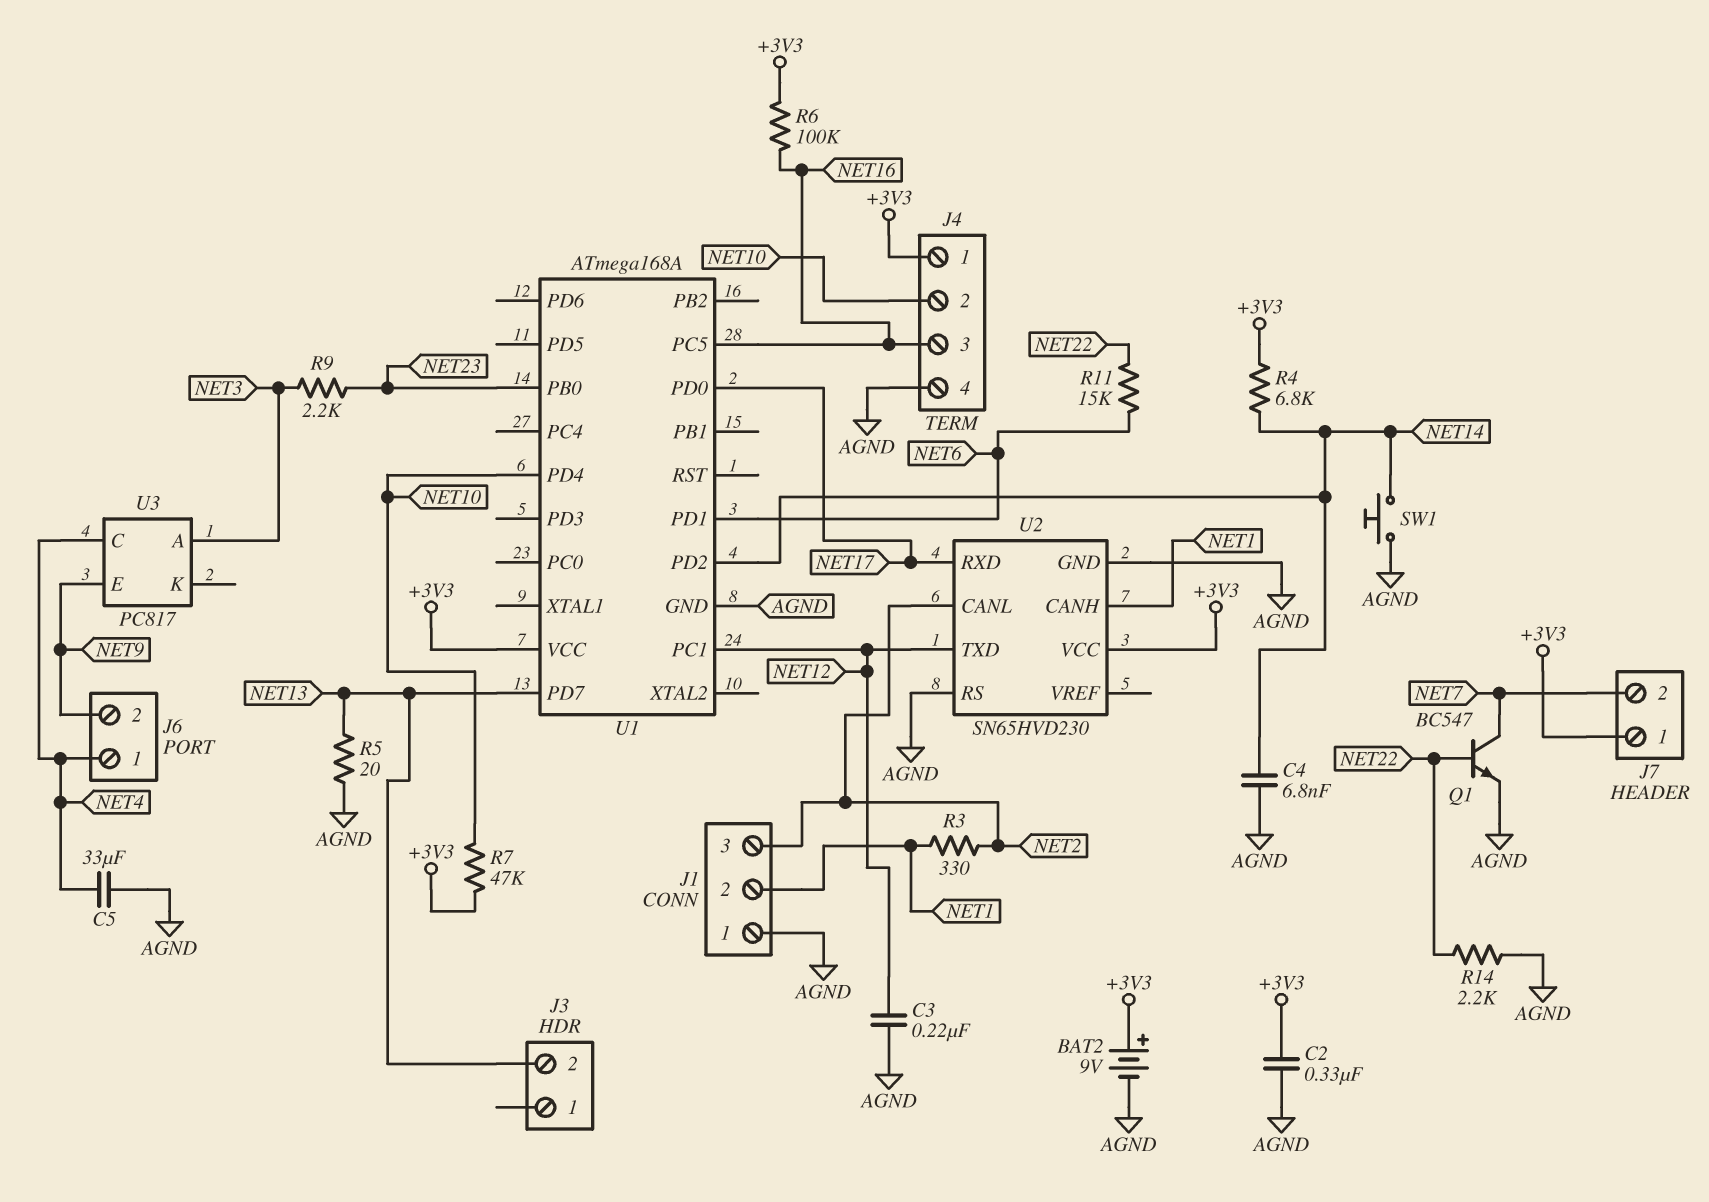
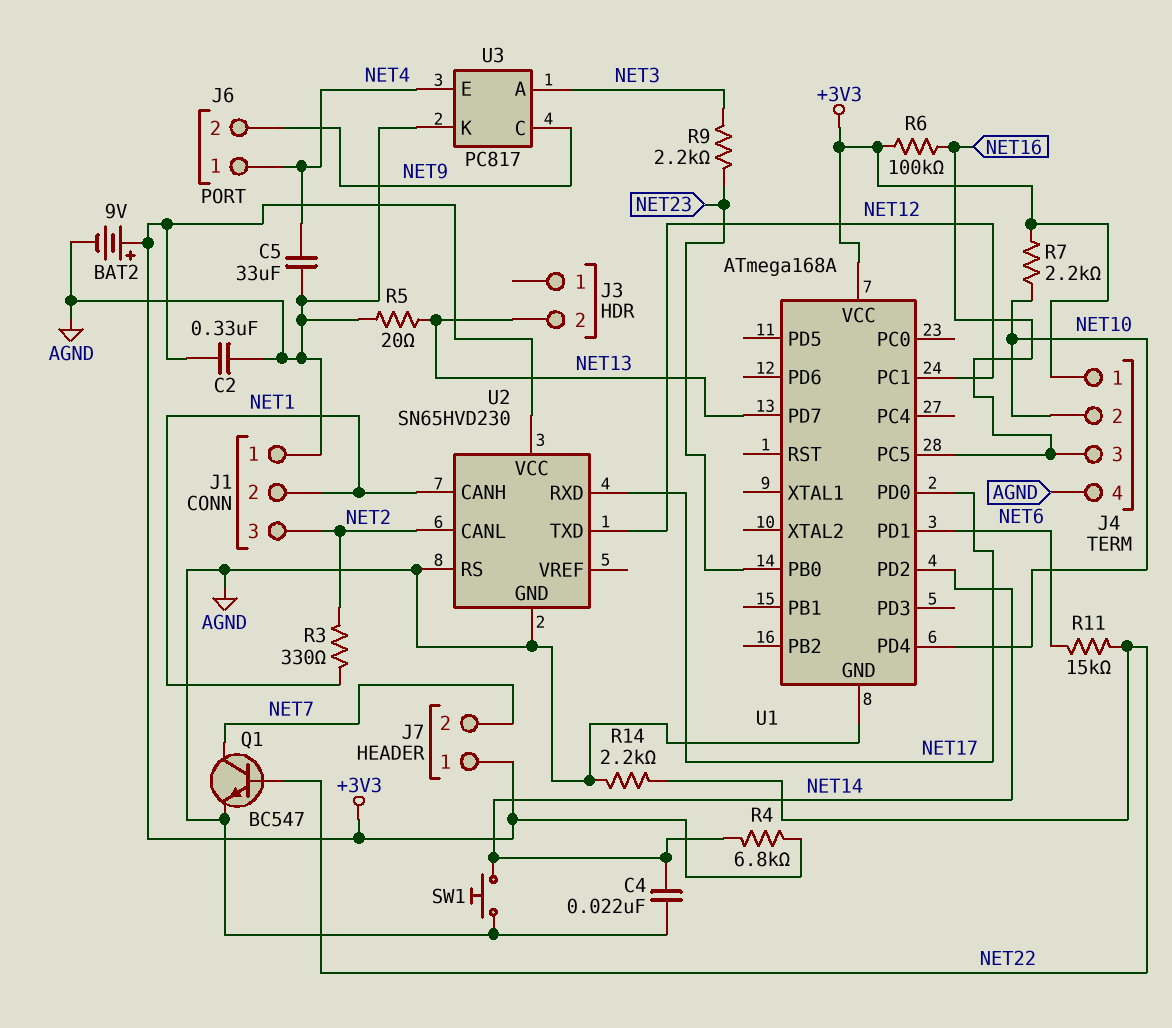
C3: 220nF (AGND, NET12) -> none
C4: 6.8nF (AGND, NET14) -> 22nF (AGND, NET14)
R7: 47k (+3V3, NET10) -> 2.2k (+3V3, NET10)
U3 pin C: NET4 -> NET9
U3 pin E: NET9 -> NET4
U3 pin K: none -> AGND

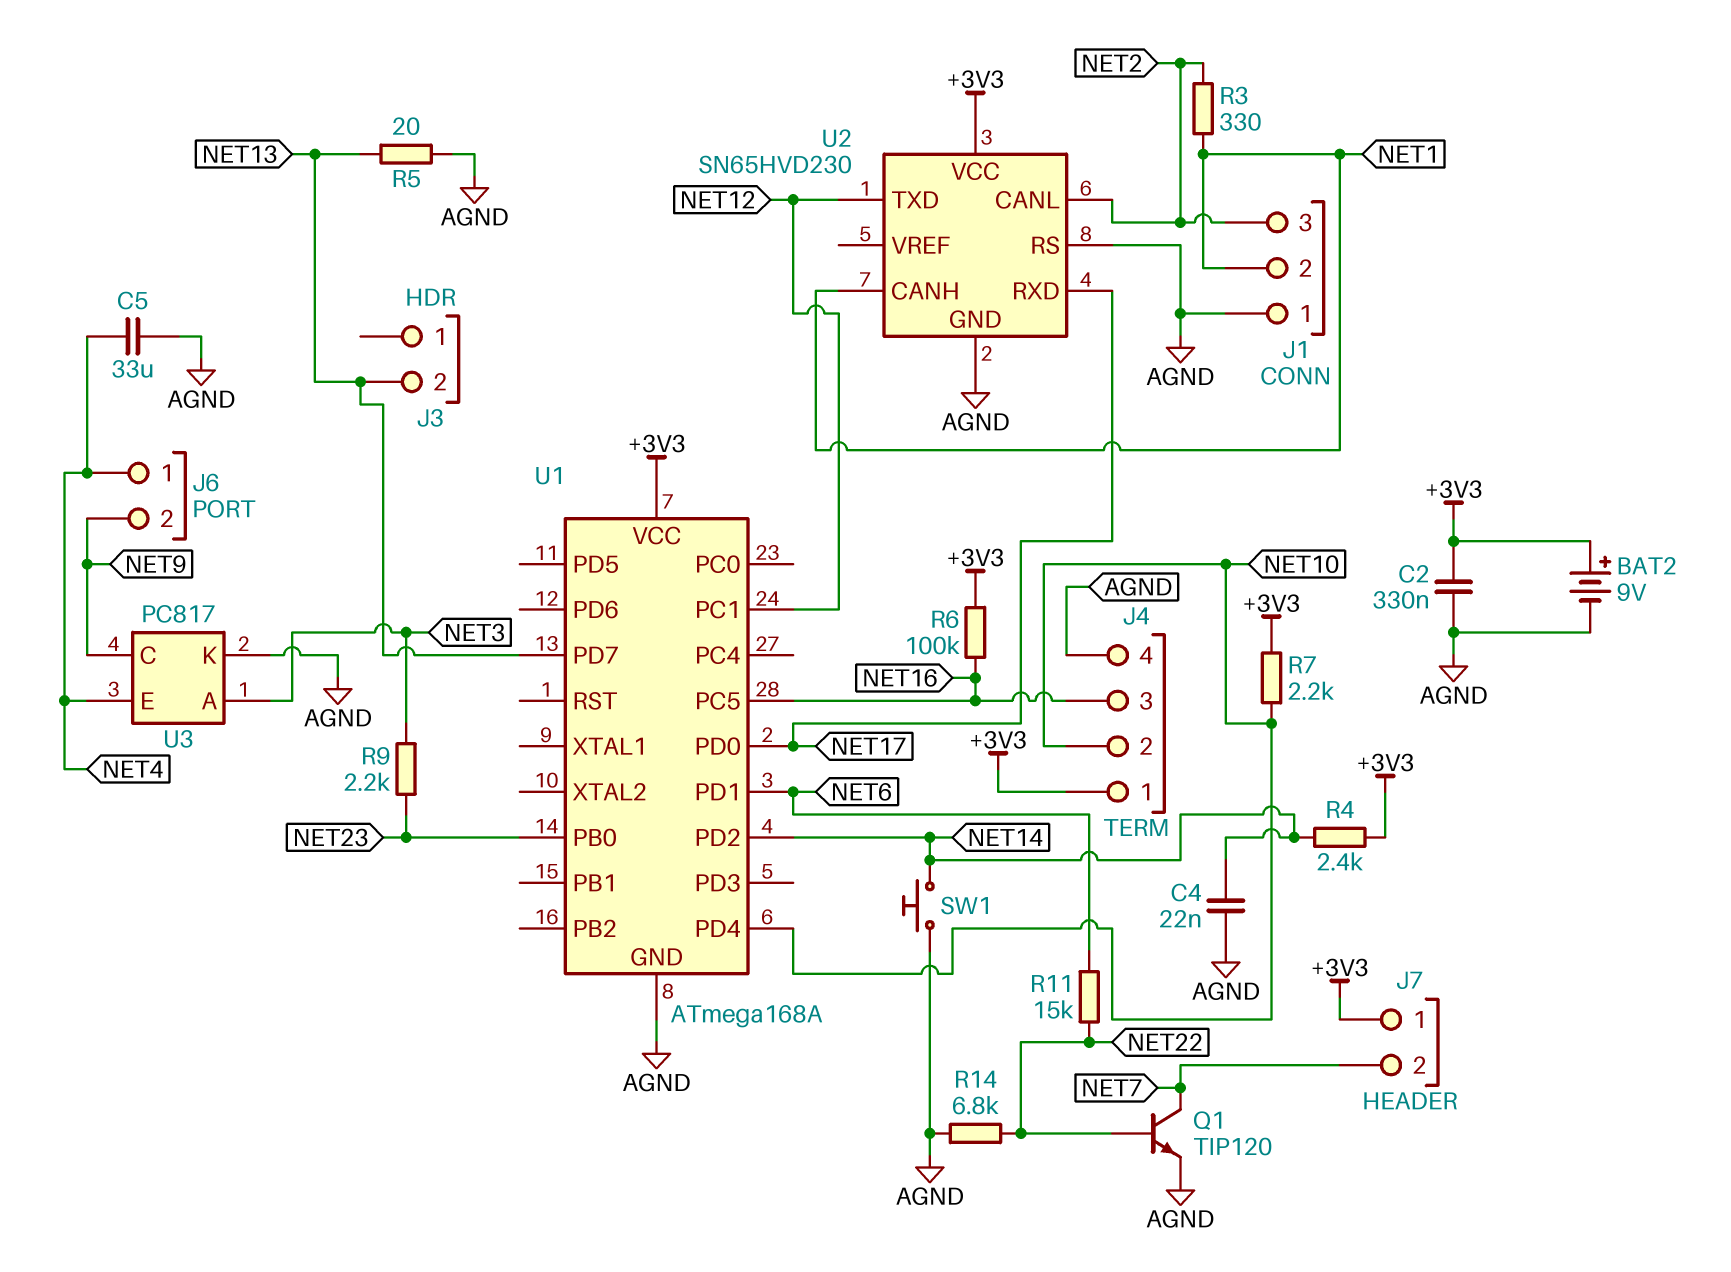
Q1: NPN BC547 (B NET22, C NET7, E AGND) -> NPN TIP120 (B NET22, C NET7, E AGND)
R4: 6.8k (+3V3, NET14) -> 2.4k (+3V3, NET14)
R14: 2.2k (AGND, NET22) -> 6.8k (AGND, NET22)

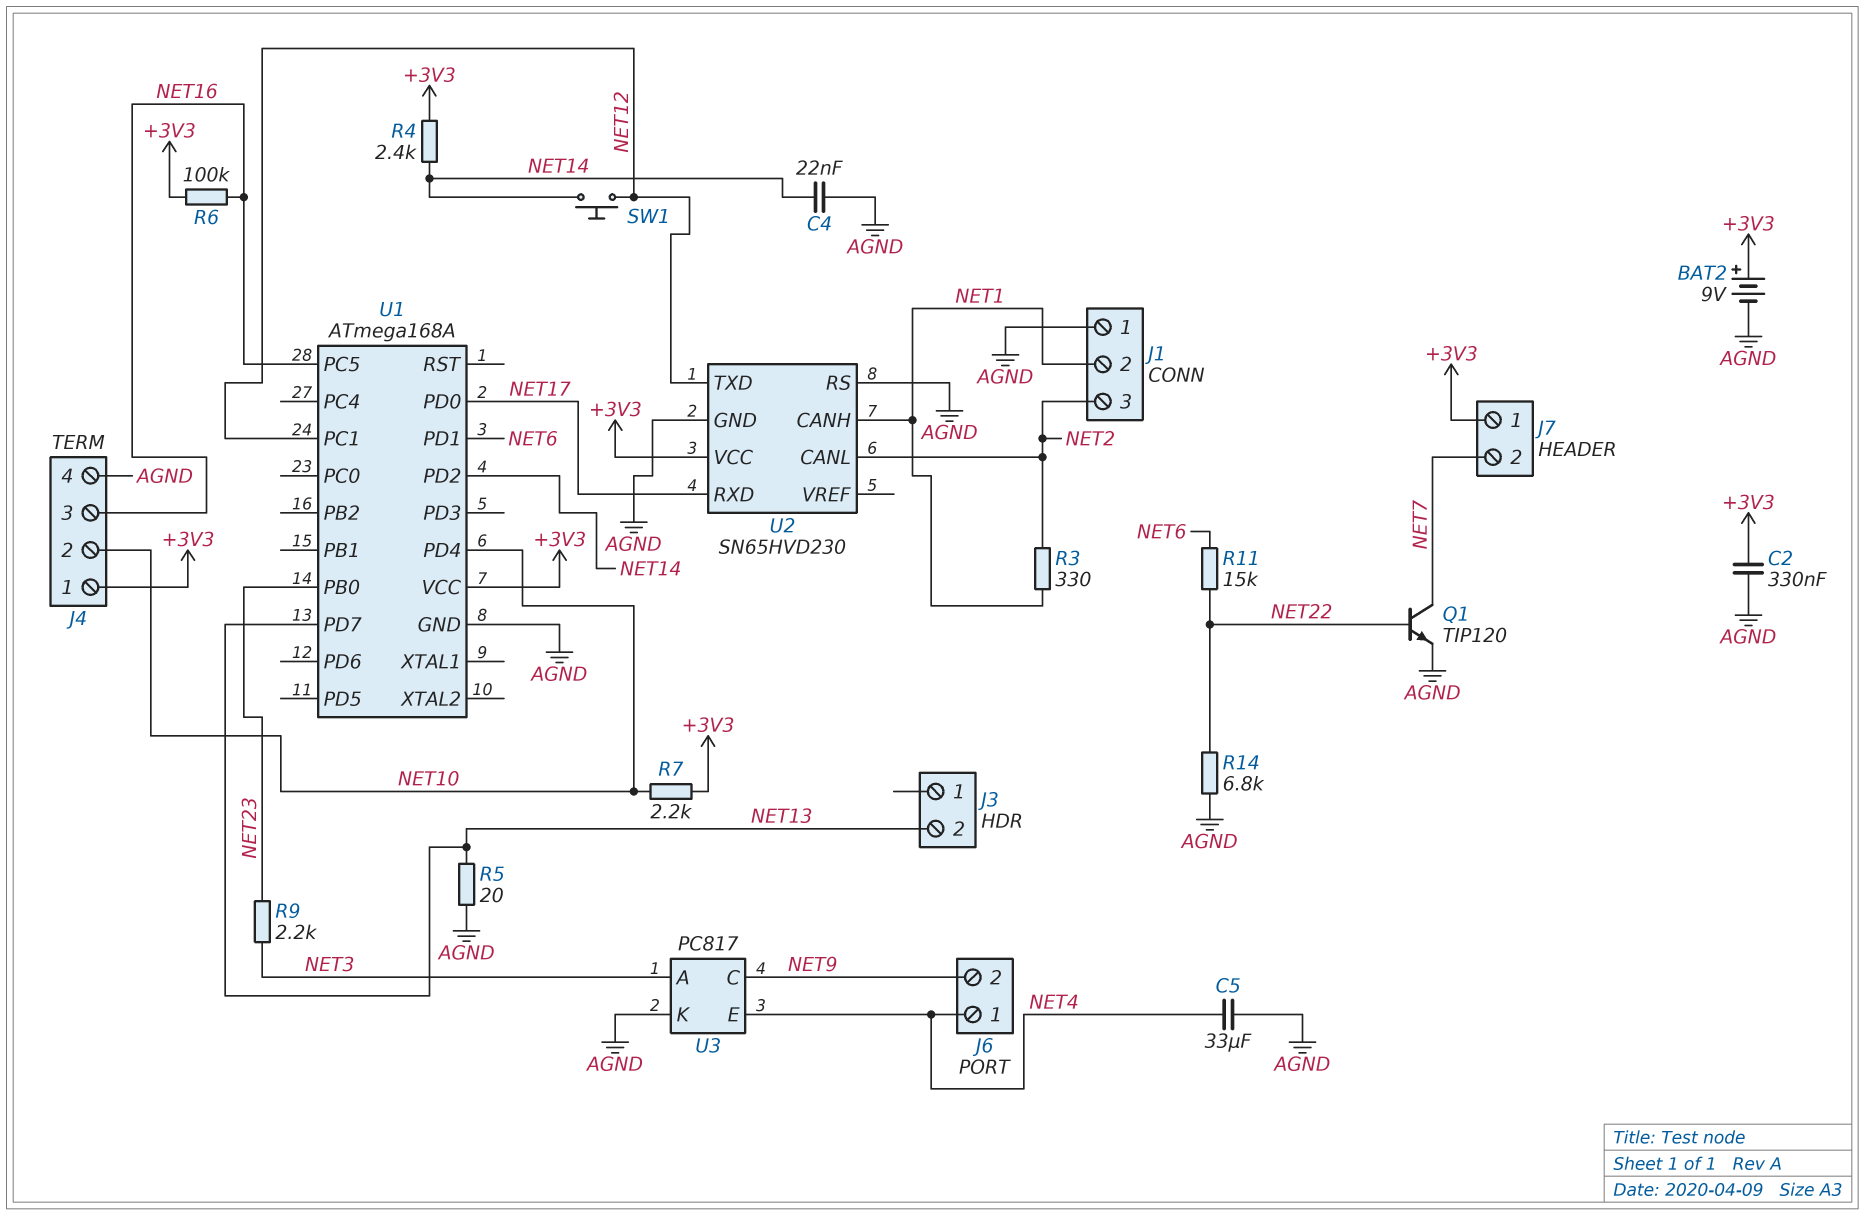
SW1: button (AGND, NET14) -> button (NET12, NET14)

